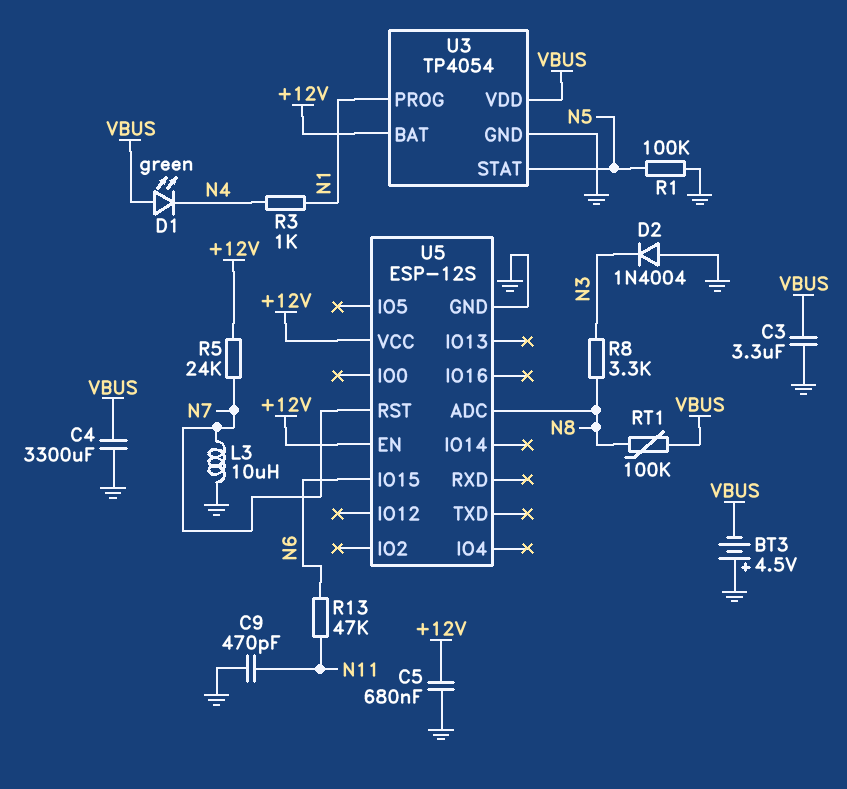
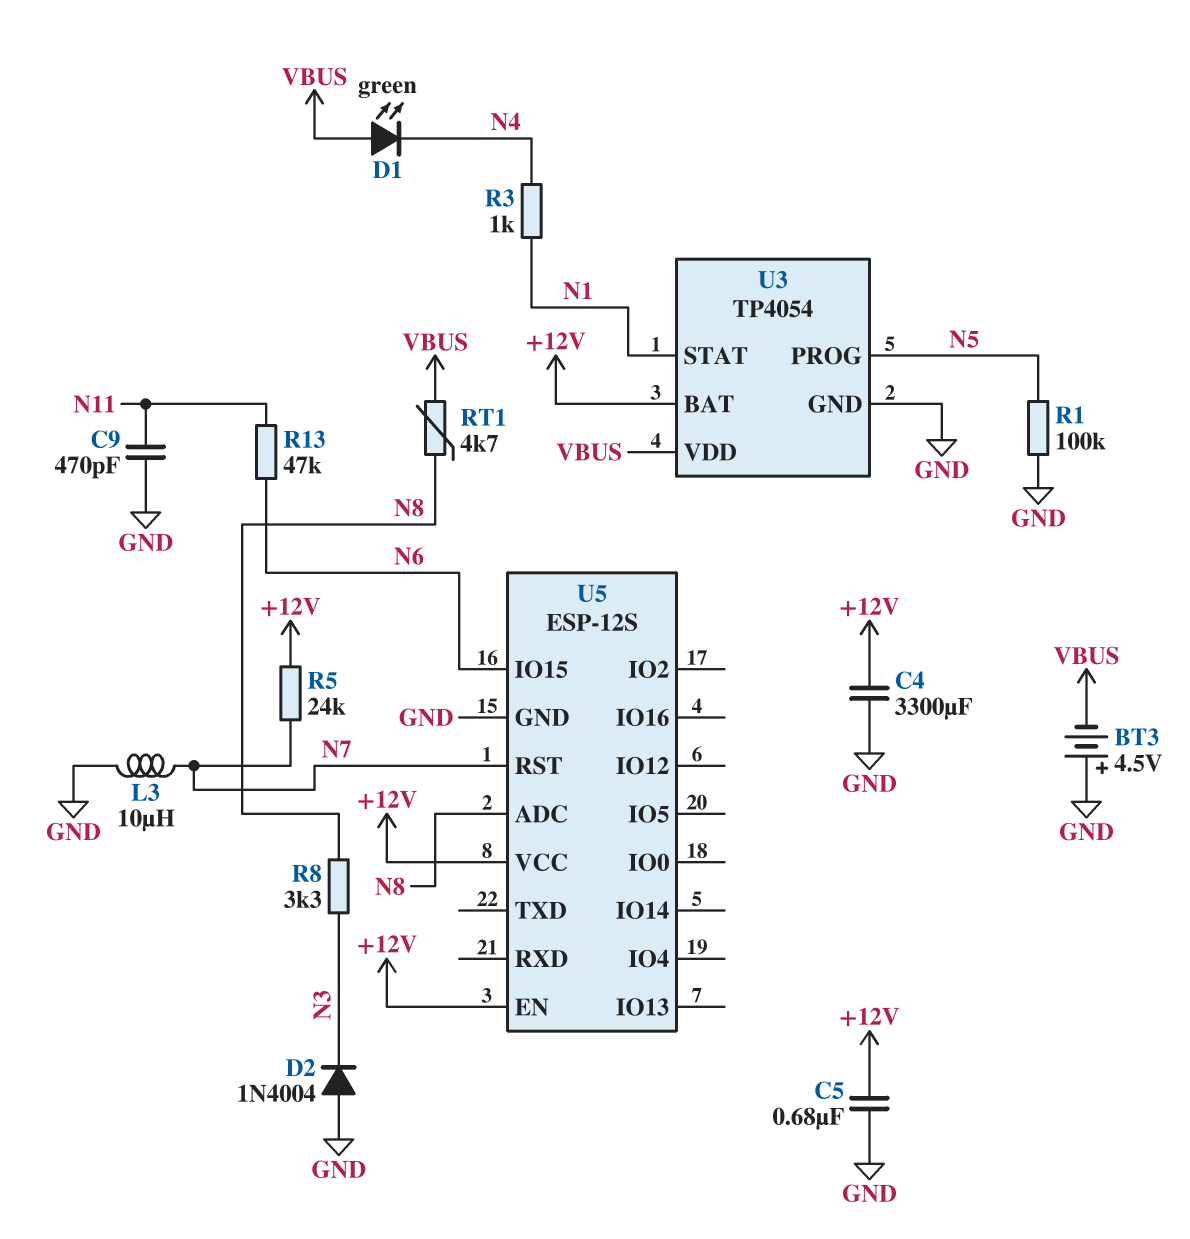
C3: 3.3uF (GND, VBUS) -> none
C4: 3300uF (GND, VBUS) -> 3300uF (+12V, GND)
RT1: 100k (N8, VBUS) -> 4.7k (N8, VBUS)
U3 pin PROG: N1 -> N5
U3 pin STAT: N5 -> N1

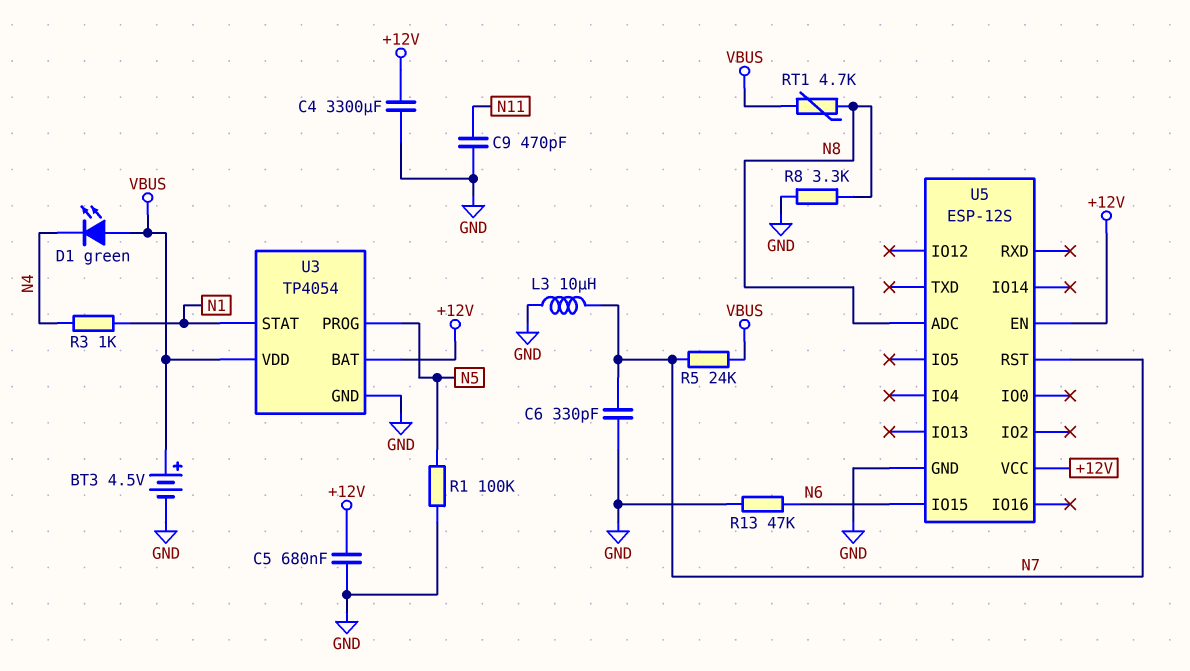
BT3: 4.5V (plus GND, minus VBUS) -> 4.5V (plus VBUS, minus GND)
C6: none -> 330pF (GND, N7)
D2: diode 1N4004 (A GND, K N3) -> none
R5: 24k (+12V, N7) -> 24k (N7, VBUS)
R8: 3.3k (N3, N8) -> 3.3k (GND, N8)
R13: 47k (N6, N11) -> 47k (GND, N6)

